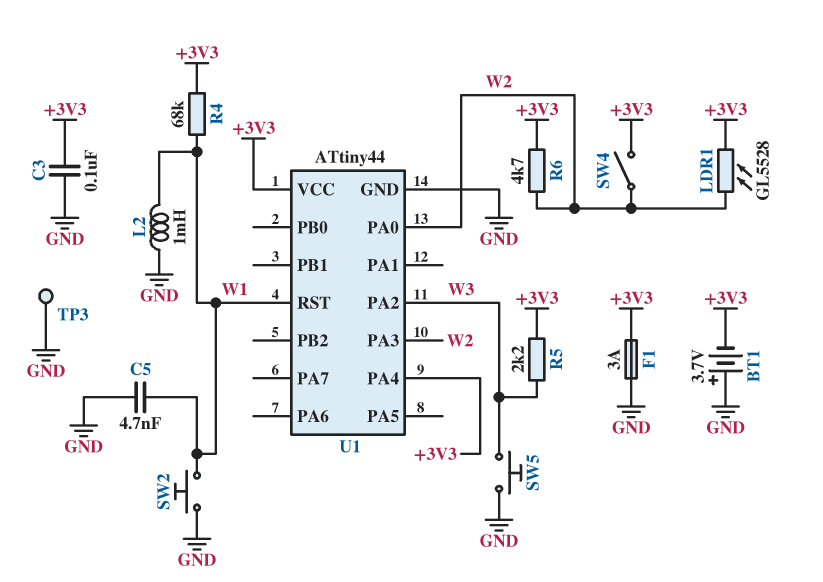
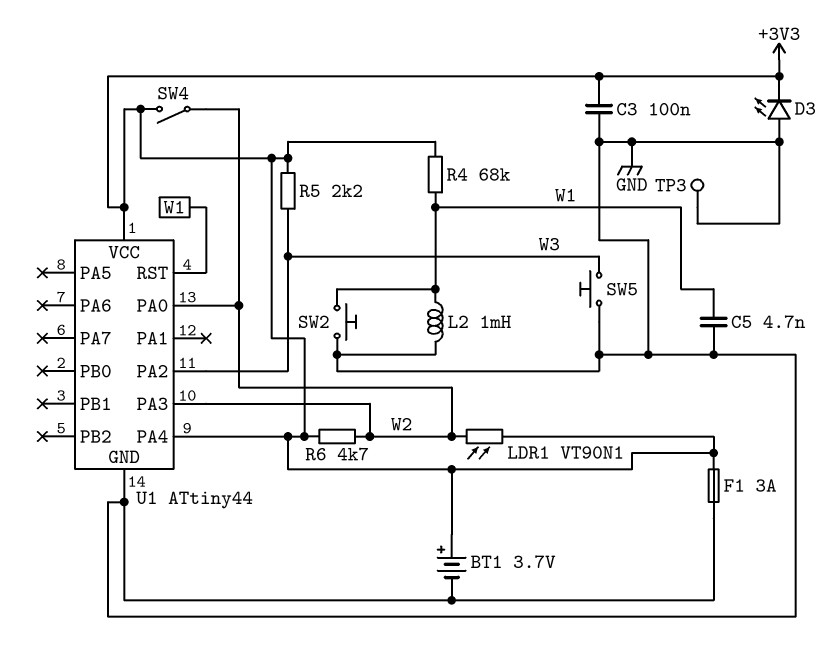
BT1: 3.7V (plus GND, minus +3V3) -> 3.7V (plus +3V3, minus GND)
D3: none -> LED (A GND, K +3V3)
LDR1: GL5528 (+3V3, W2) -> VT90N1 (+3V3, W2)

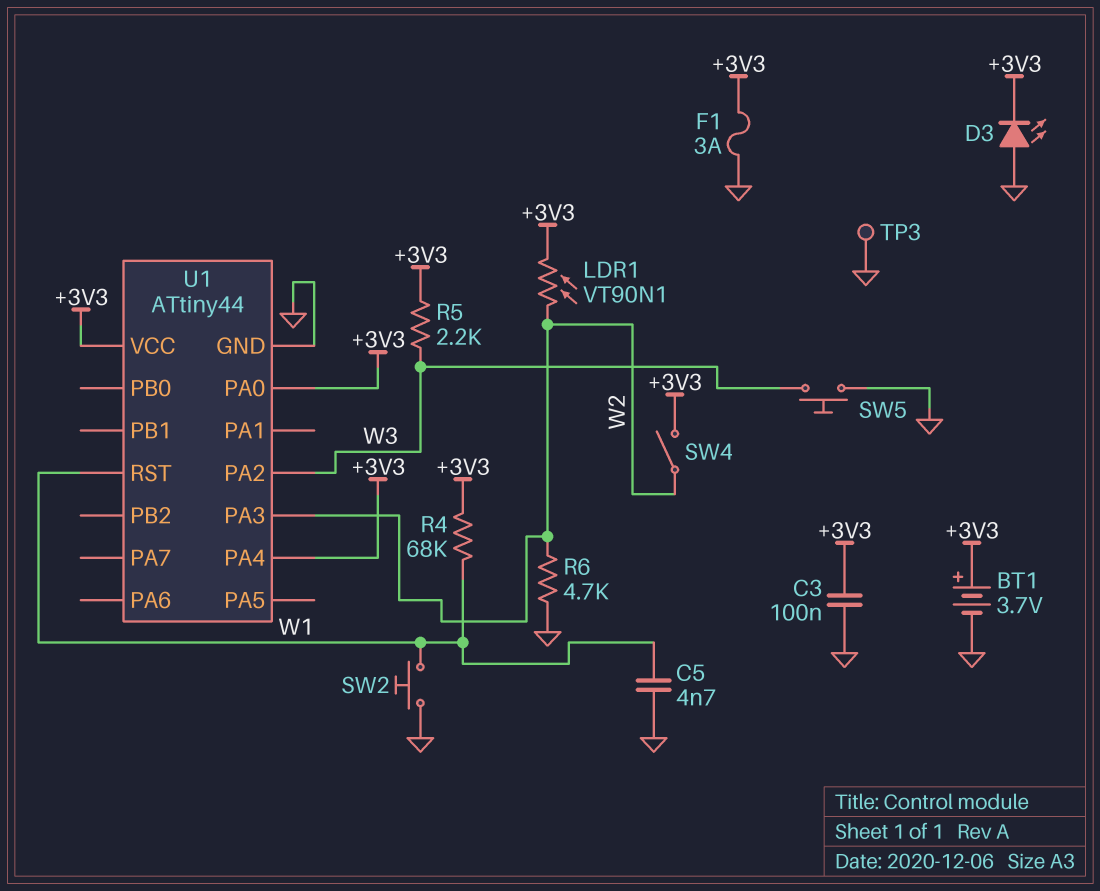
L2: 1mH (GND, W1) -> none
R6: 4.7k (+3V3, W2) -> 4.7k (GND, W2)
U1 pin PA0: W2 -> +3V3

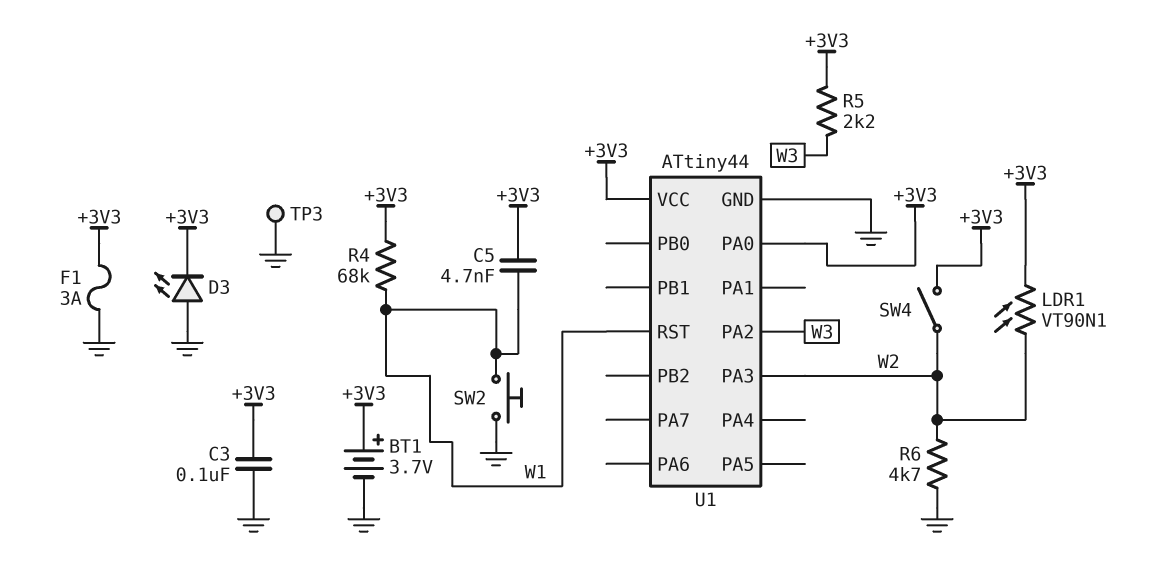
C5: 4.7nF (GND, W1) -> 4.7nF (+3V3, W1)
SW5: button (GND, W3) -> none
U1 pin PA4: +3V3 -> none

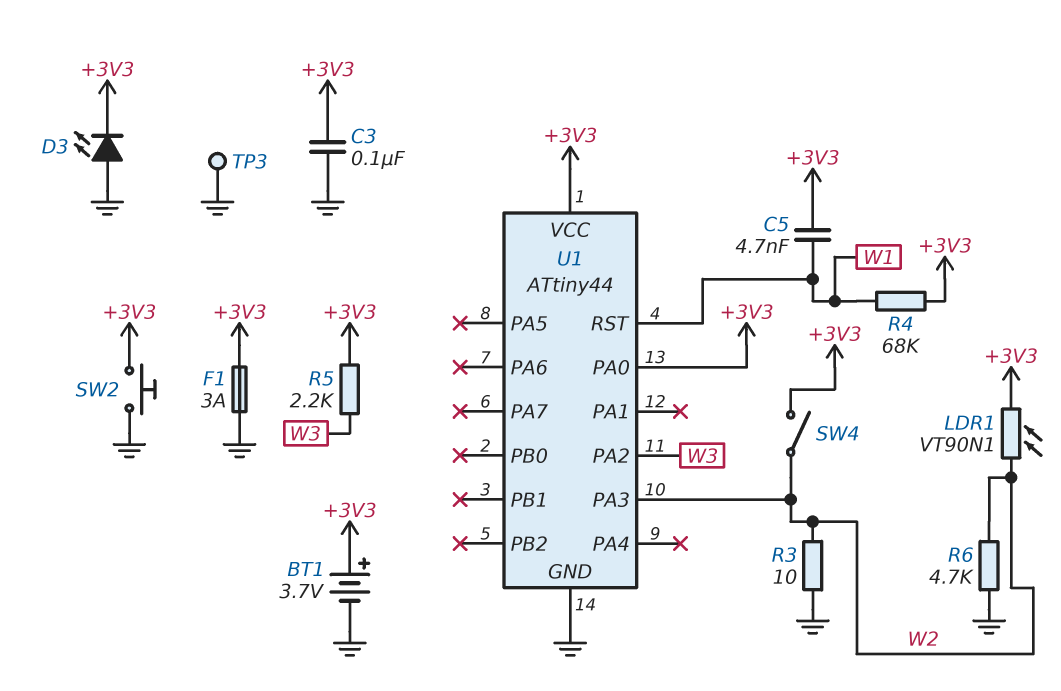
R3: none -> 10 (GND, W2)
SW2: button (GND, W1) -> button (+3V3, GND)

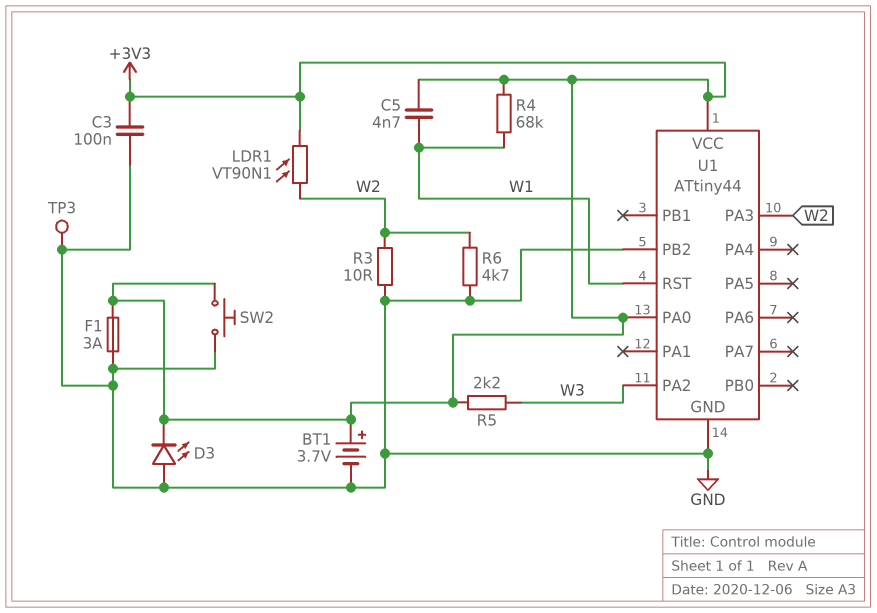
SW4: switch (+3V3, W2) -> none
U1 pin PB2: none -> GND

